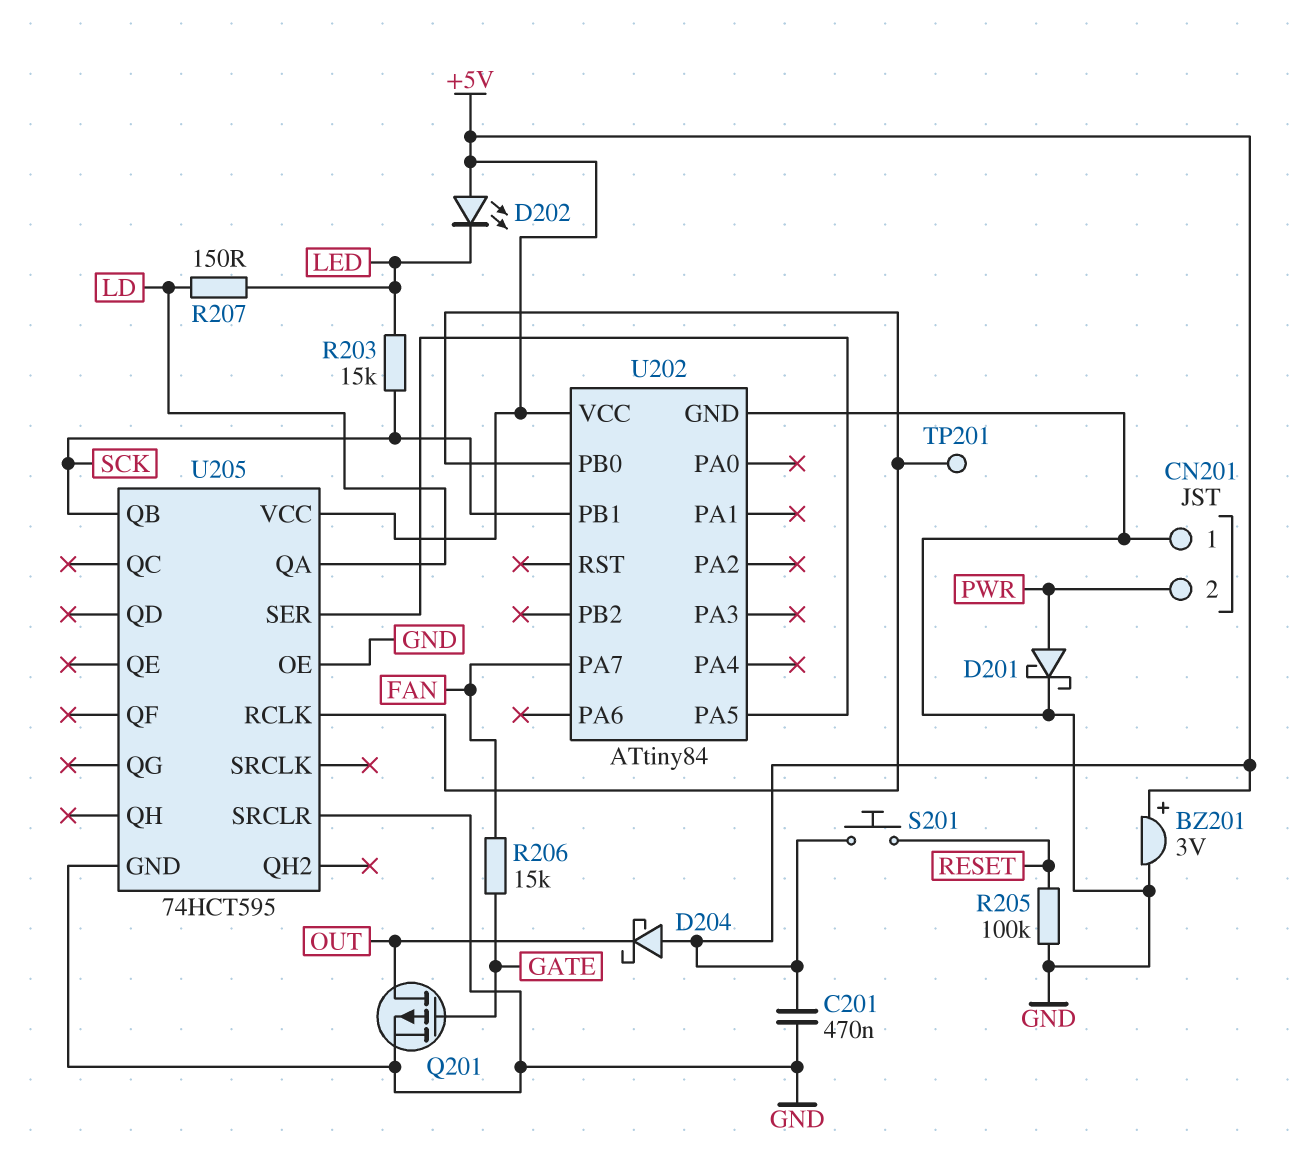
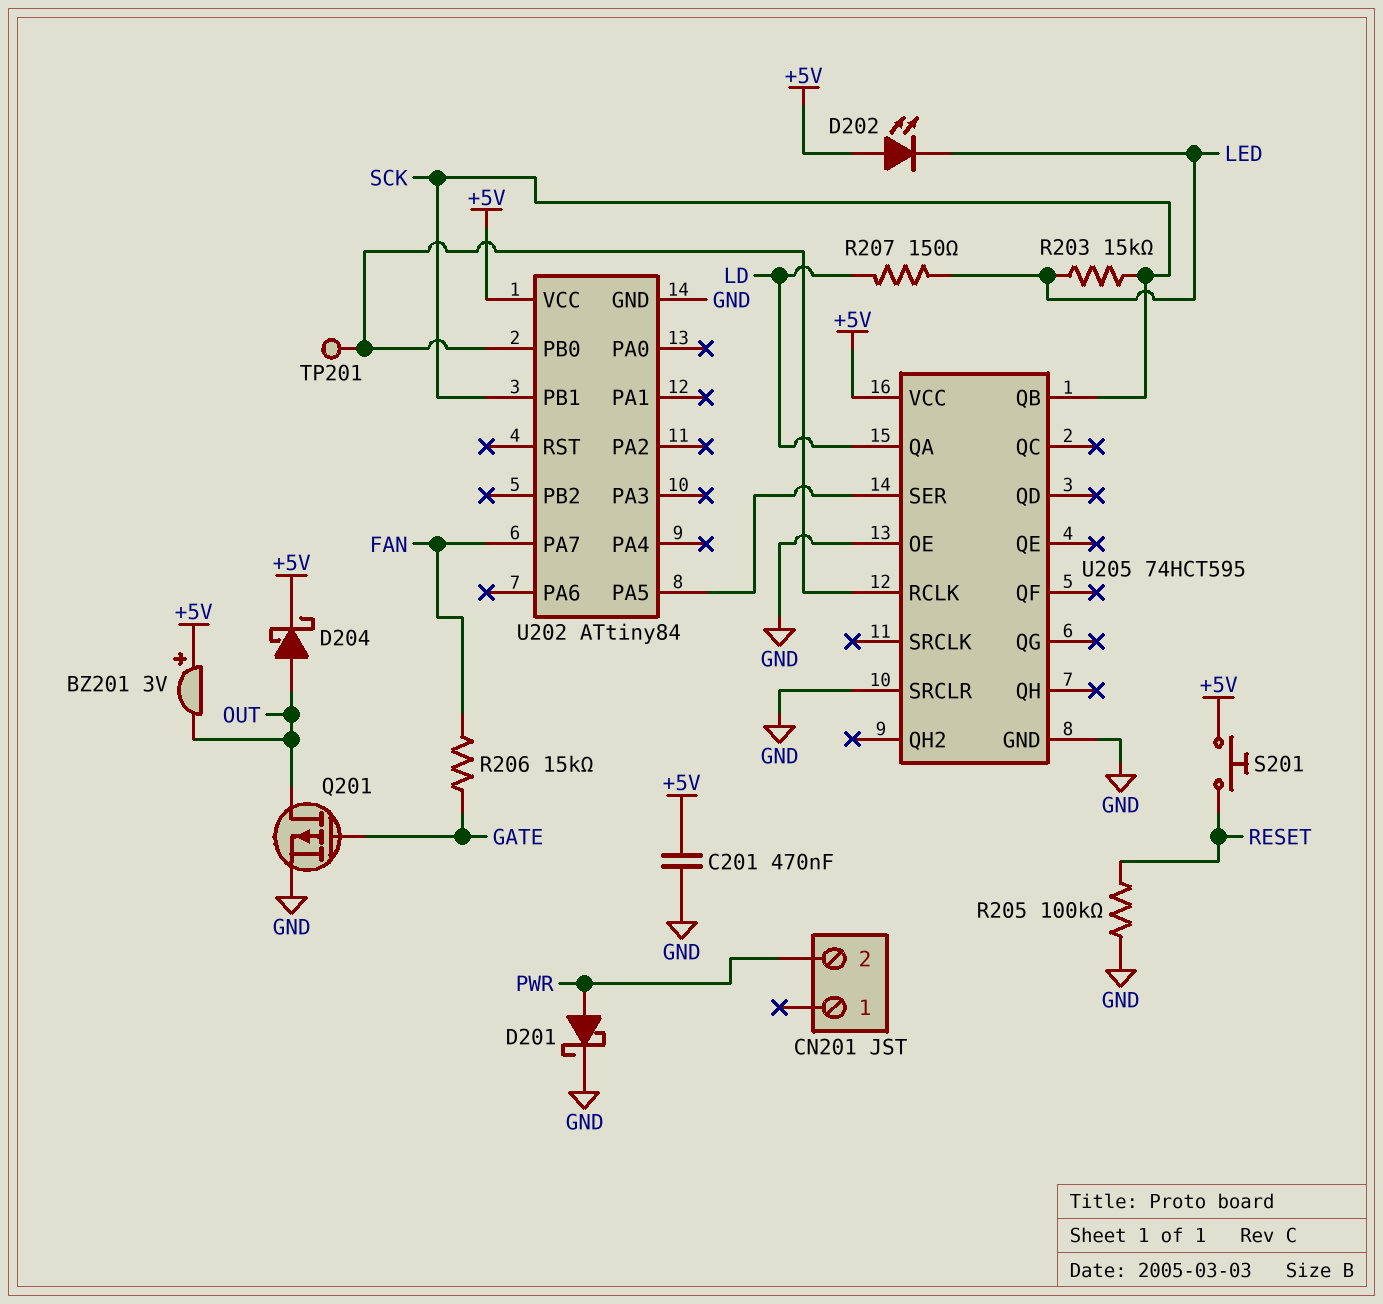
BZ201: buzzer 3V (plus +5V, minus GND) -> buzzer 3V (plus +5V, minus OUT)
CN201 pin 1: GND -> none
D204: schottky (A +5V, K OUT) -> schottky (A OUT, K +5V)

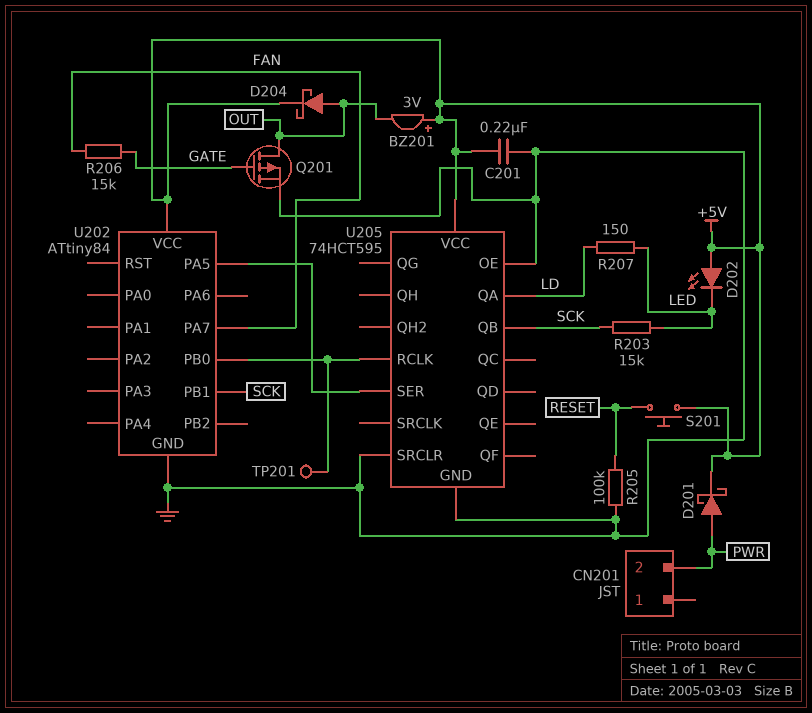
C201: 470nF (+5V, GND) -> 220nF (+5V, GND)
D201: schottky (A PWR, K GND) -> schottky (A PWR, K +5V)

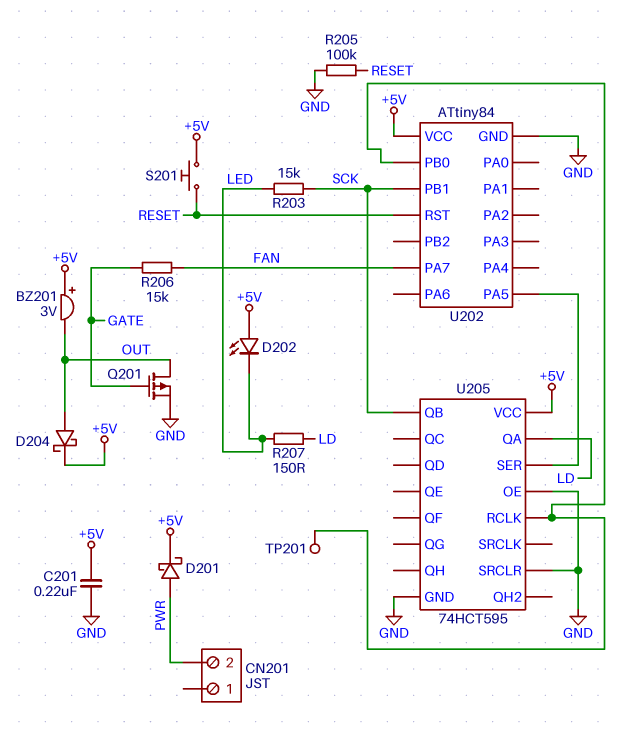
U202 pin RST: none -> RESET

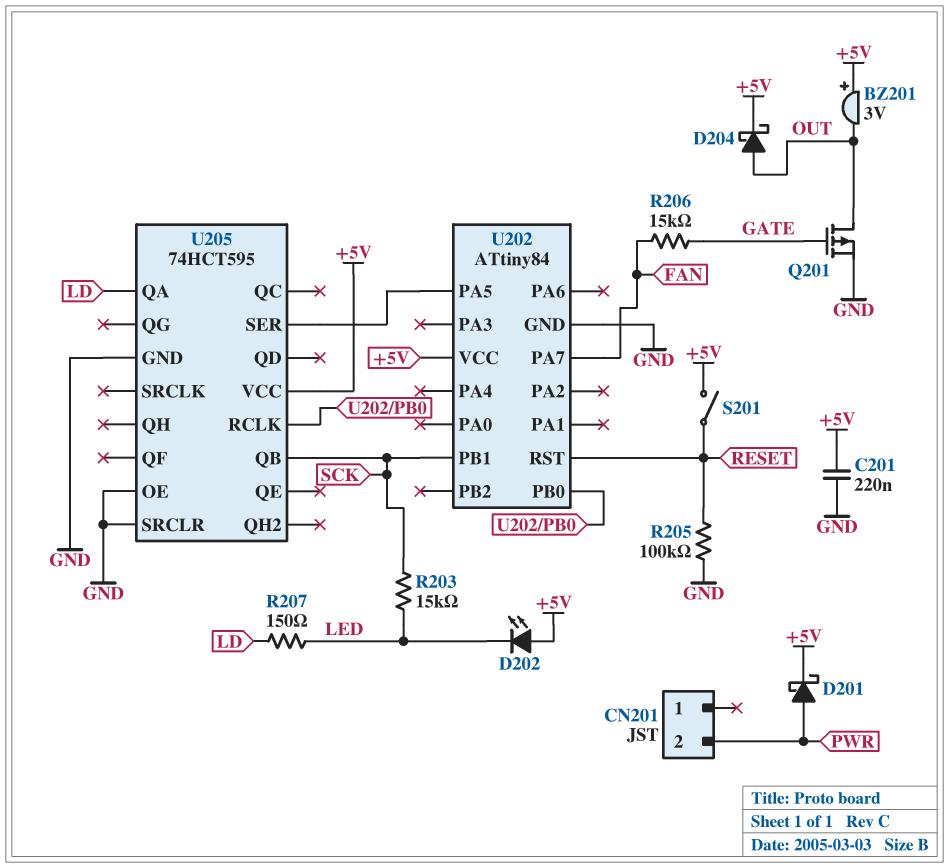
S201: button (+5V, RESET) -> switch (+5V, RESET)
TP201: test point (U202/PB0) -> none

